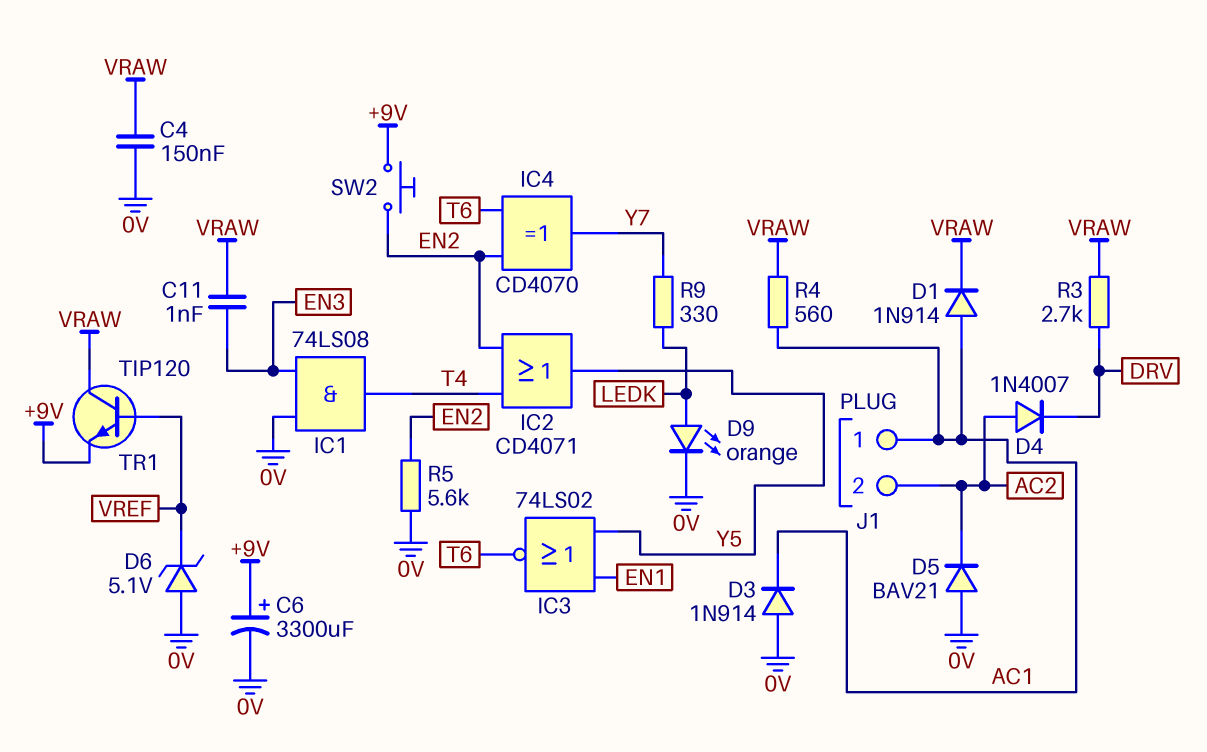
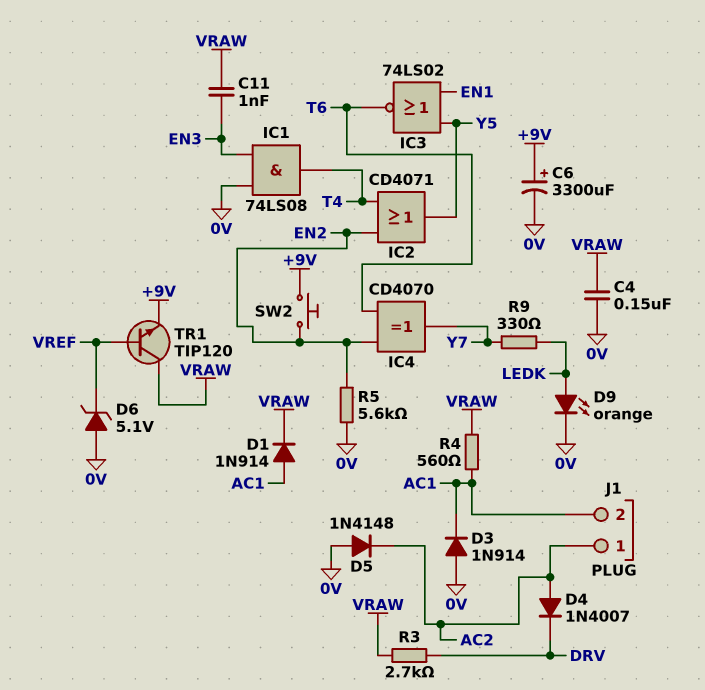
D5: diode BAV21 (A 0V, K AC2) -> diode 1N4148 (A 0V, K AC2)
J1 pin 1: AC1 -> AC2
J1 pin 2: AC2 -> AC1

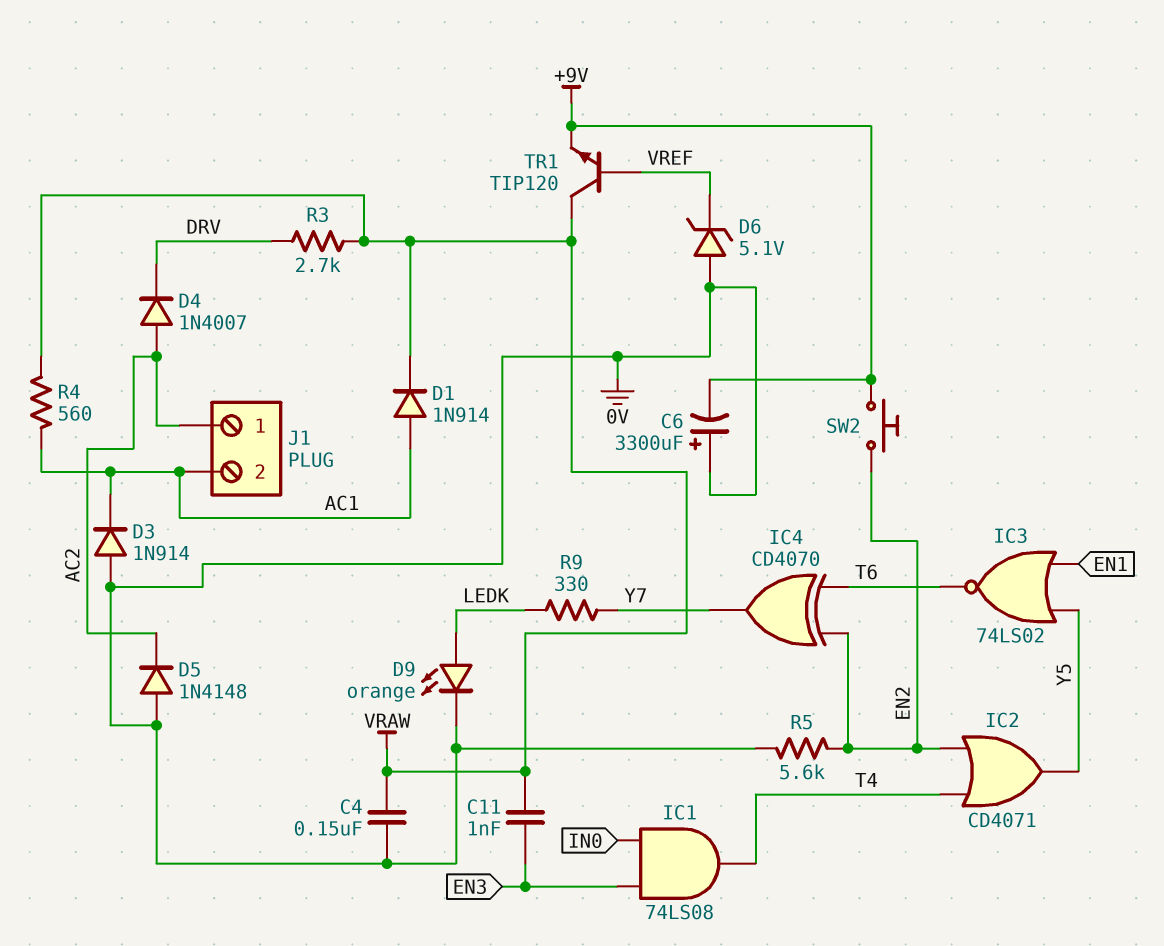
C6: 3300uF (plus +9V, minus 0V) -> 3300uF (plus 0V, minus +9V)
IC1: AND 74LS08 (in 0V, in EN3, out T4) -> AND 74LS08 (in EN3, in IN0, out T4)

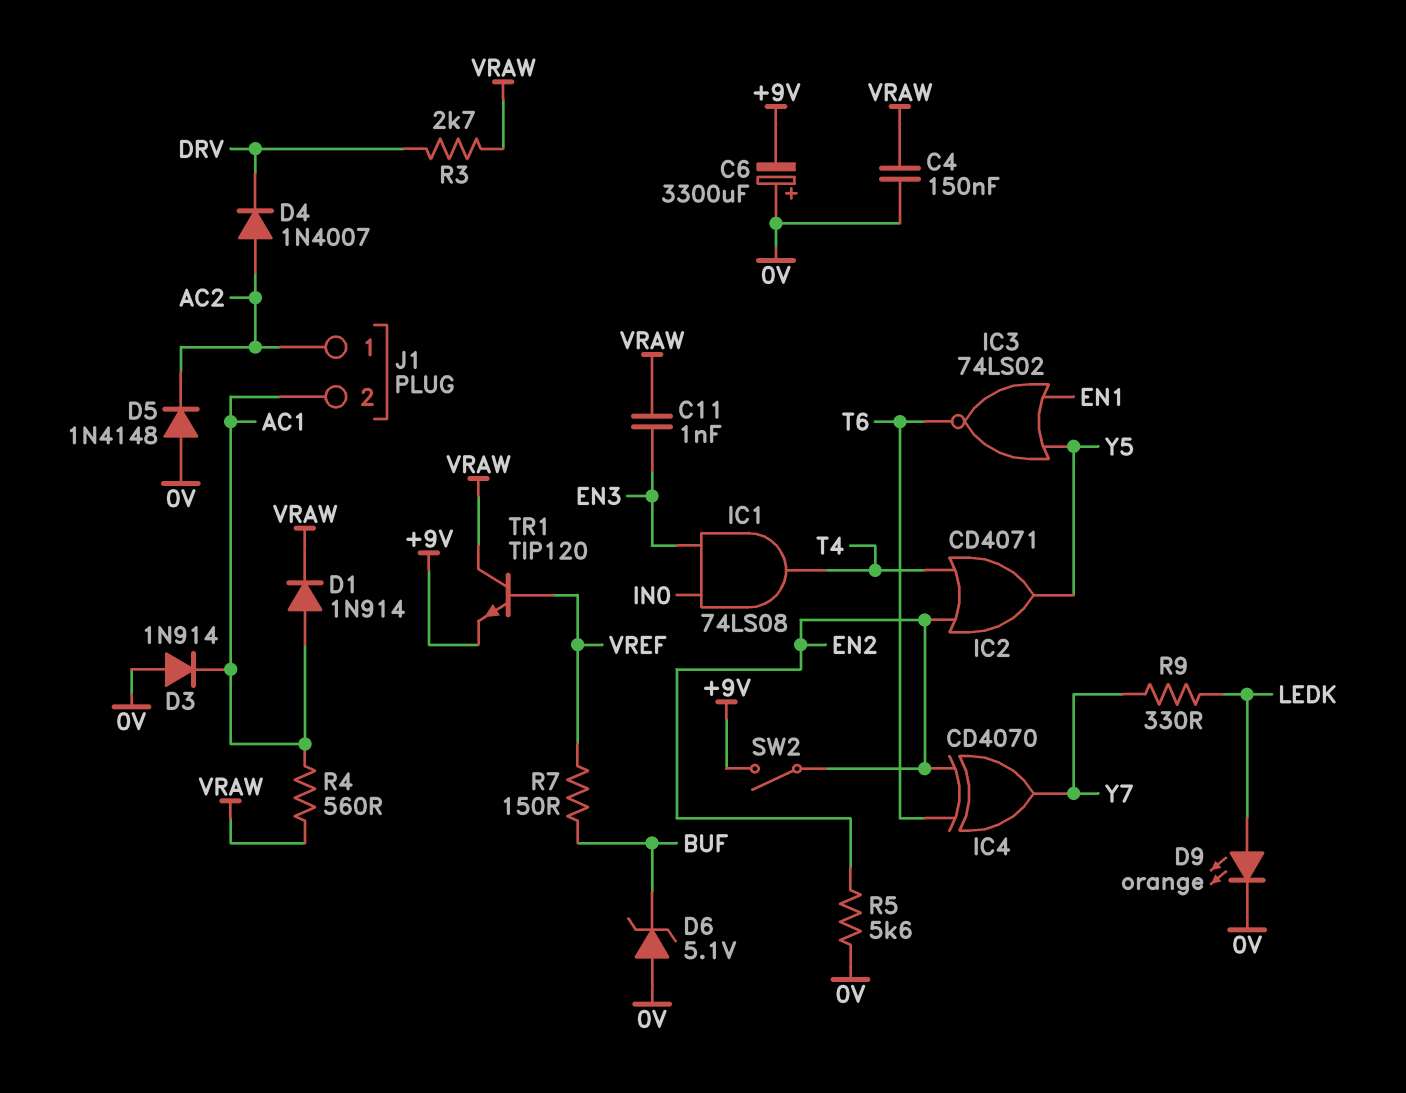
D6: zener 5.1V (A 0V, K VREF) -> zener 5.1V (A 0V, K BUF)
R7: none -> 150 (BUF, VREF)
SW2: button (+9V, EN2) -> switch (+9V, EN2)

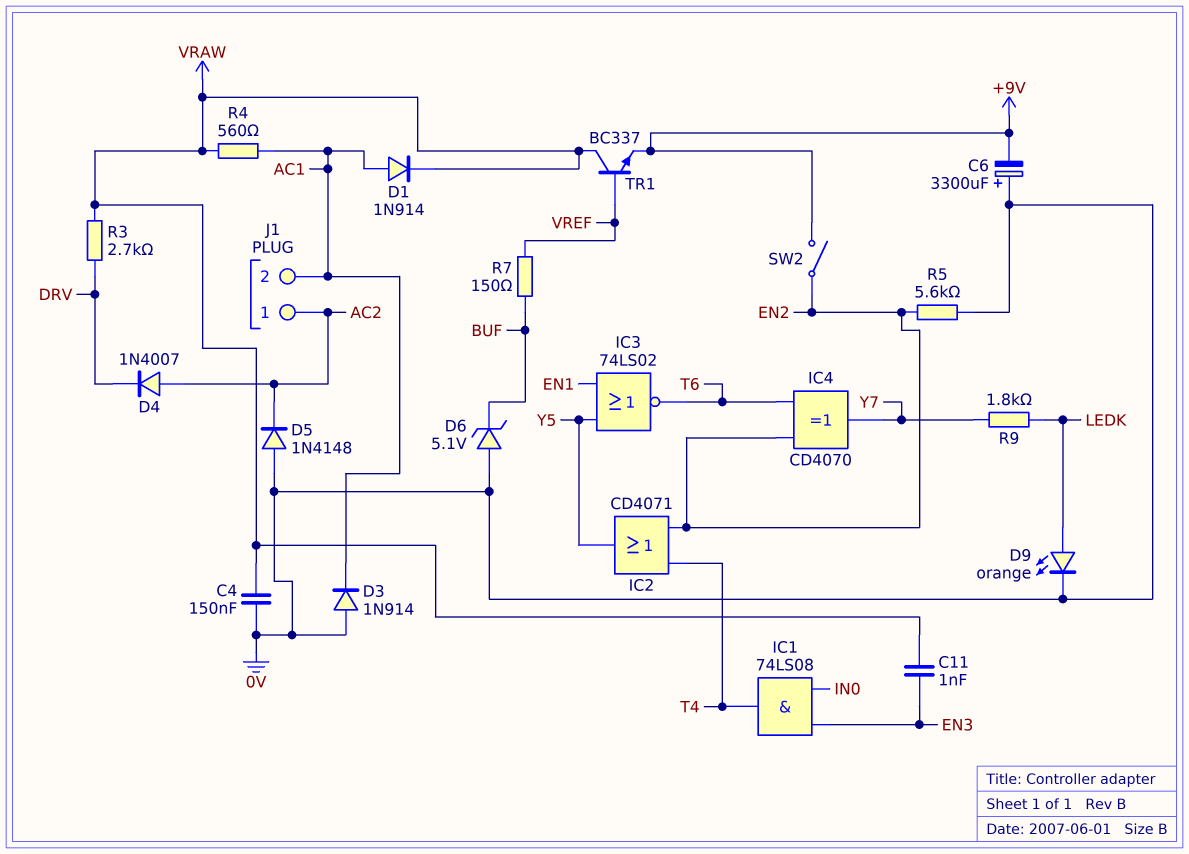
R9: 330 (LEDK, Y7) -> 1.8k (LEDK, Y7)
TR1: NPN TIP120 (B VREF, C VRAW, E +9V) -> NPN BC337 (B VREF, C VRAW, E +9V)

